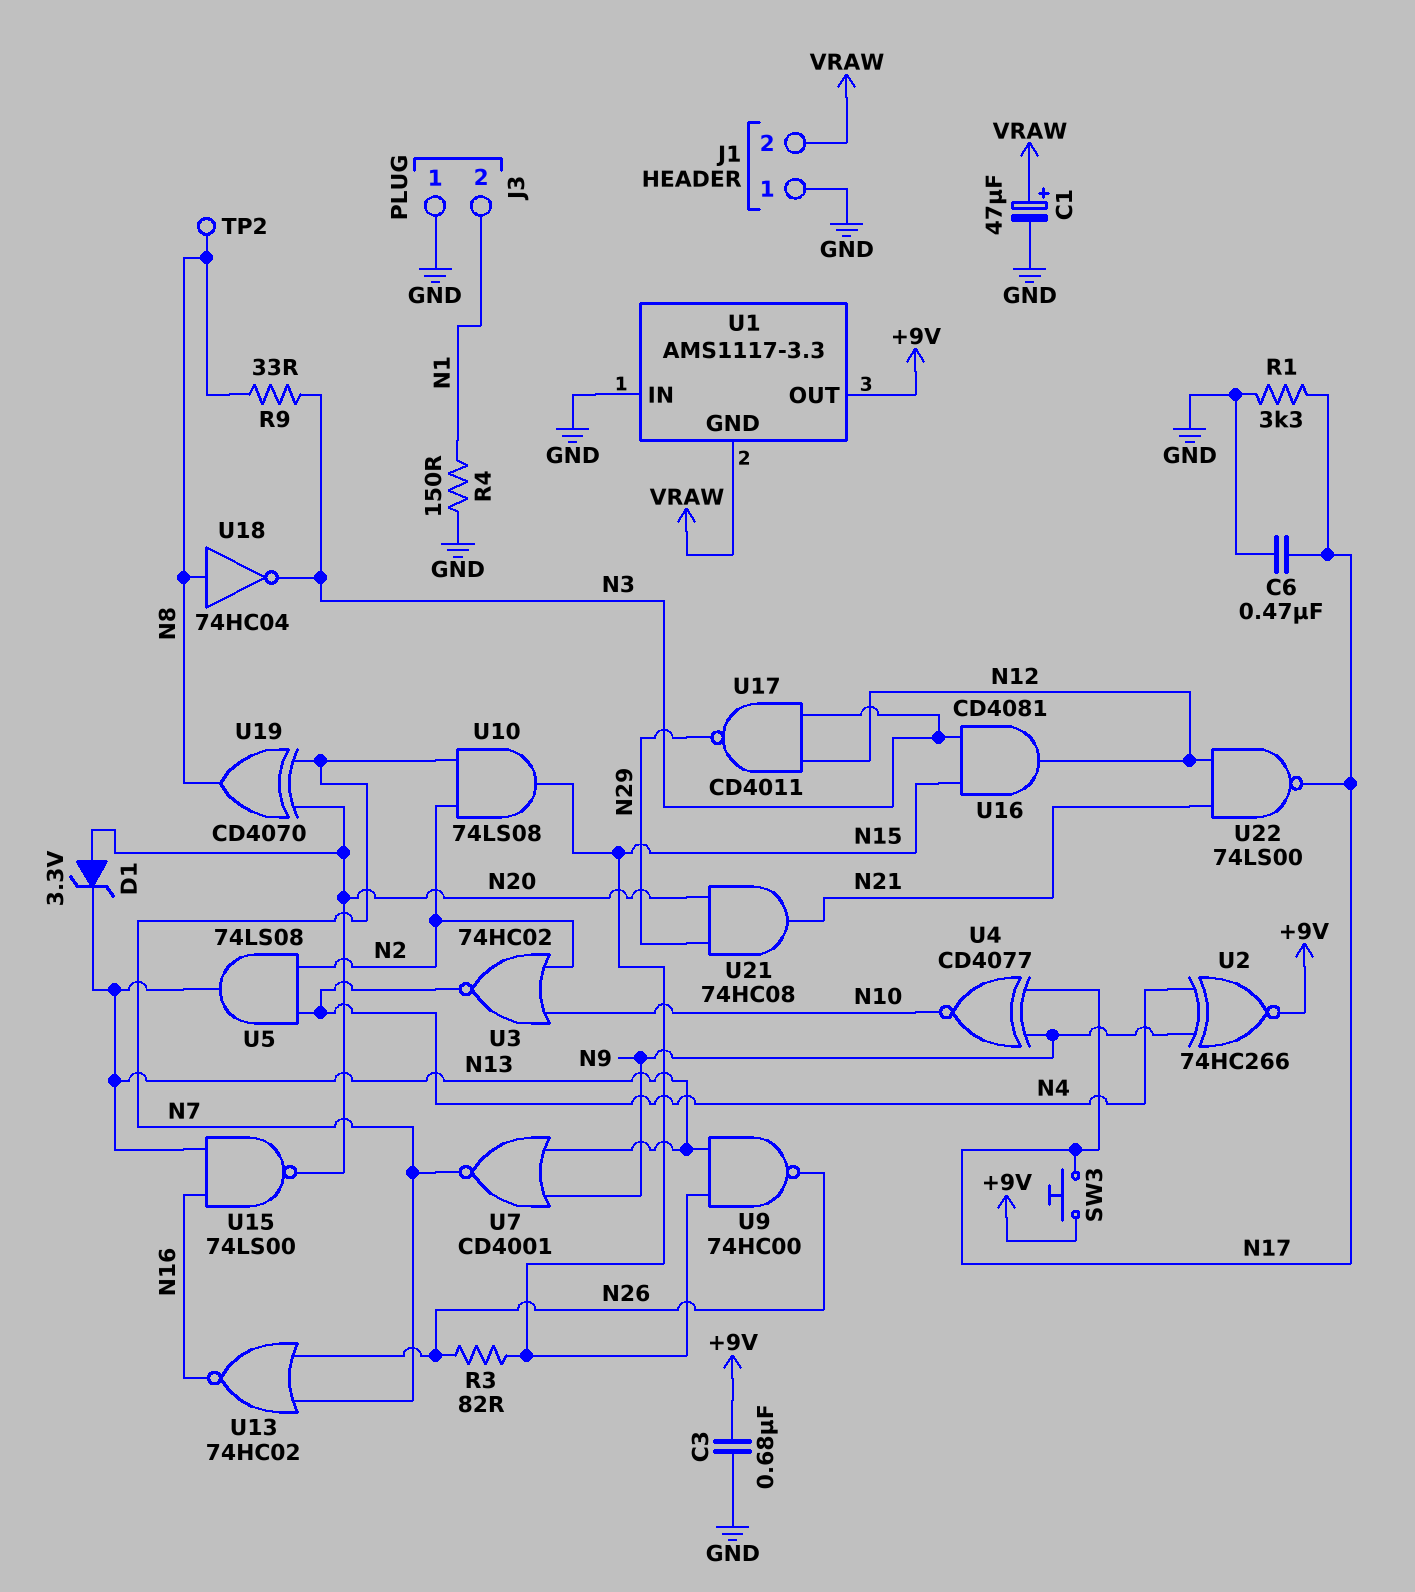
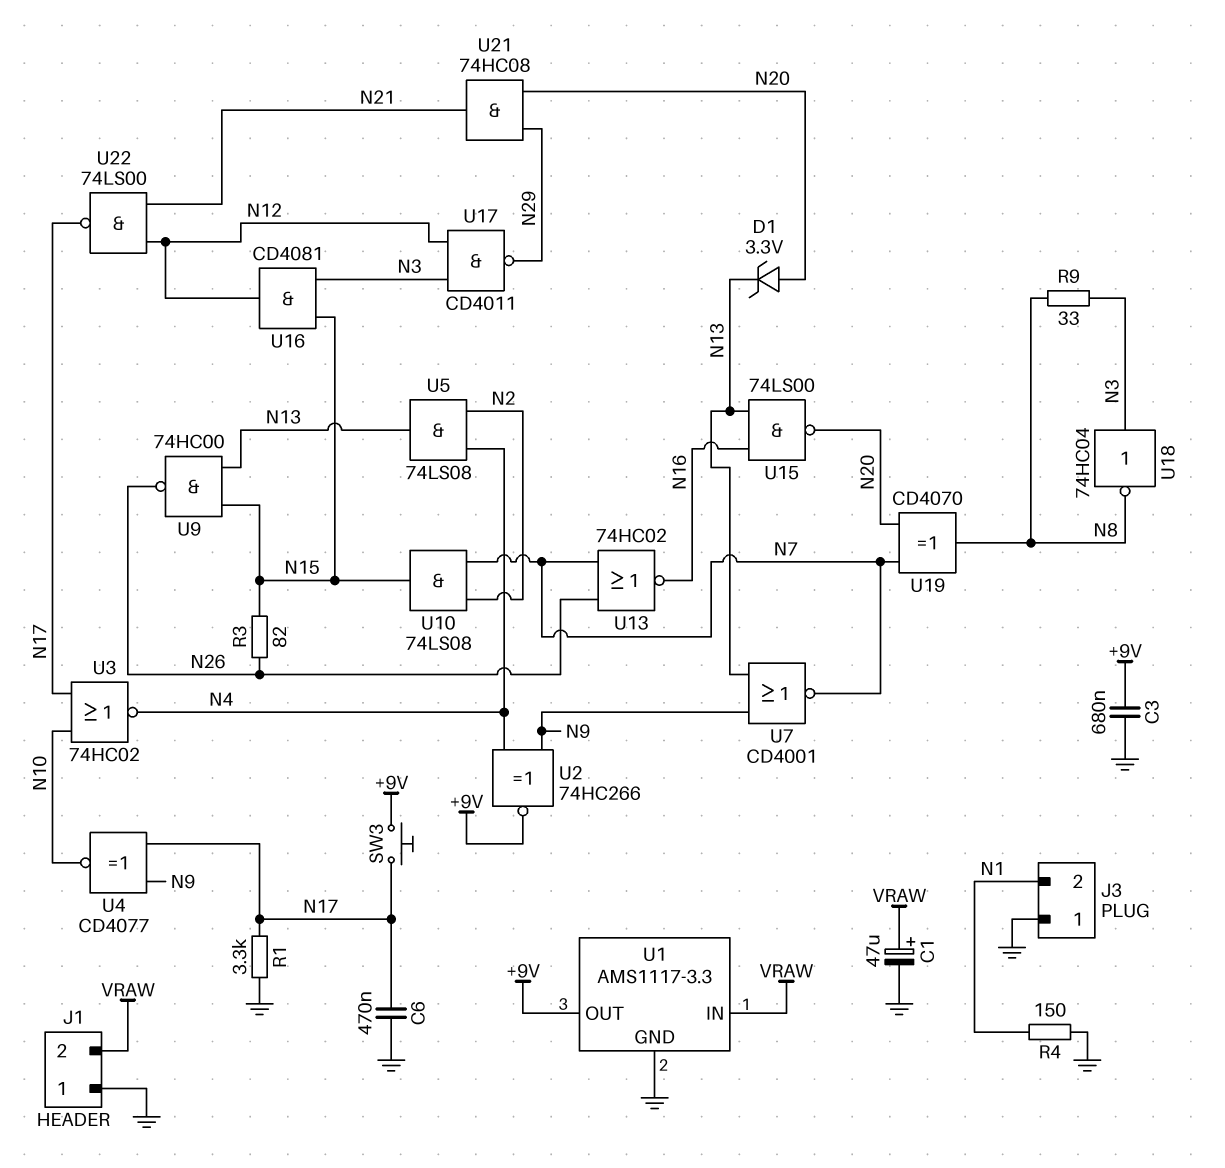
TP2: test point (N8) -> none
U1 pin GND: VRAW -> GND
U1 pin IN: GND -> VRAW
U3: NOR 74HC02 (in N2, in N10, out N4) -> NOR 74HC02 (in N10, in N17, out N4)
U18: NOT 74HC04 (in N8, out N3) -> NOT 74HC04 (in N3, out N8)

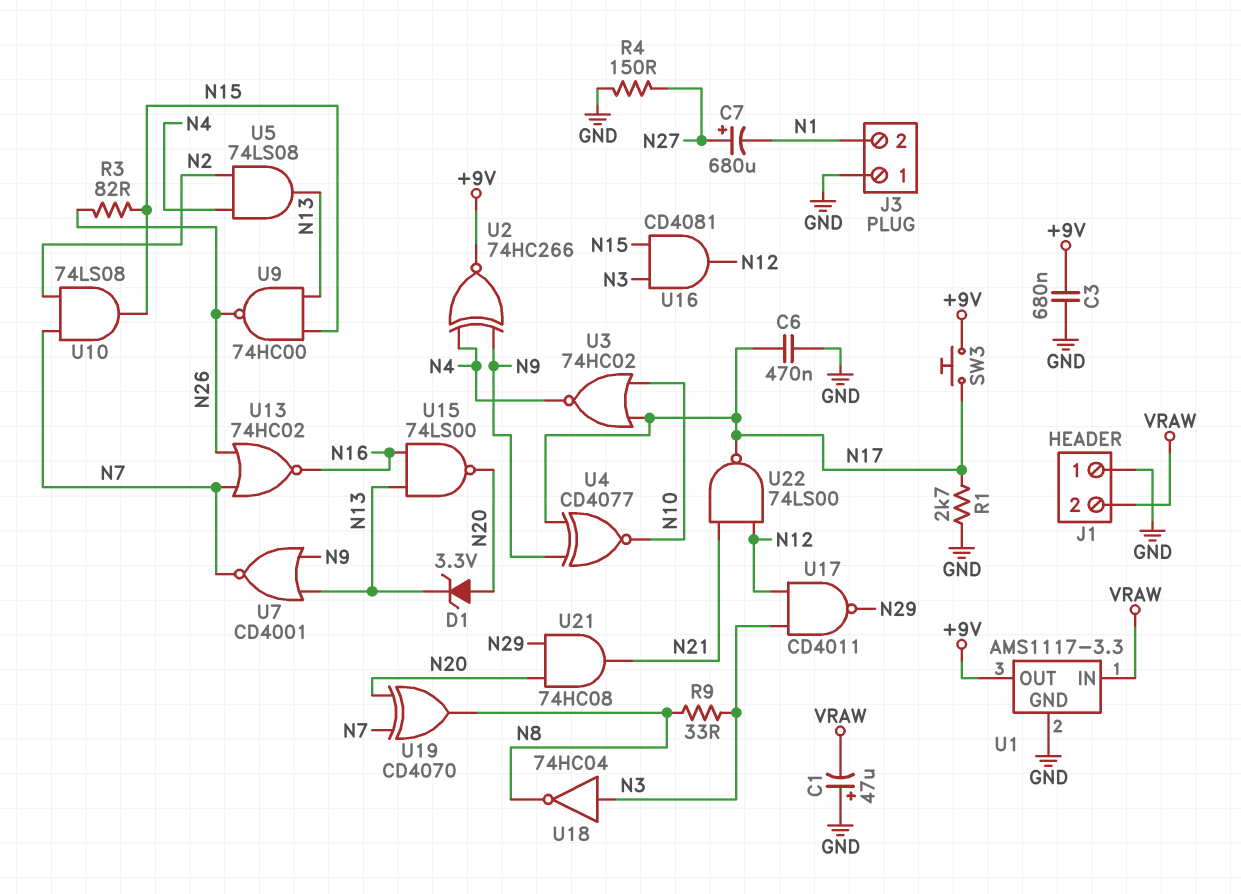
C1: 47uF (plus VRAW, minus GND) -> 47uF (plus GND, minus VRAW)
C7: none -> 680uF (plus N27, minus N1)
R1: 3.3k (GND, N17) -> 2.7k (GND, N17)
R4: 150 (GND, N1) -> 150 (GND, N27)

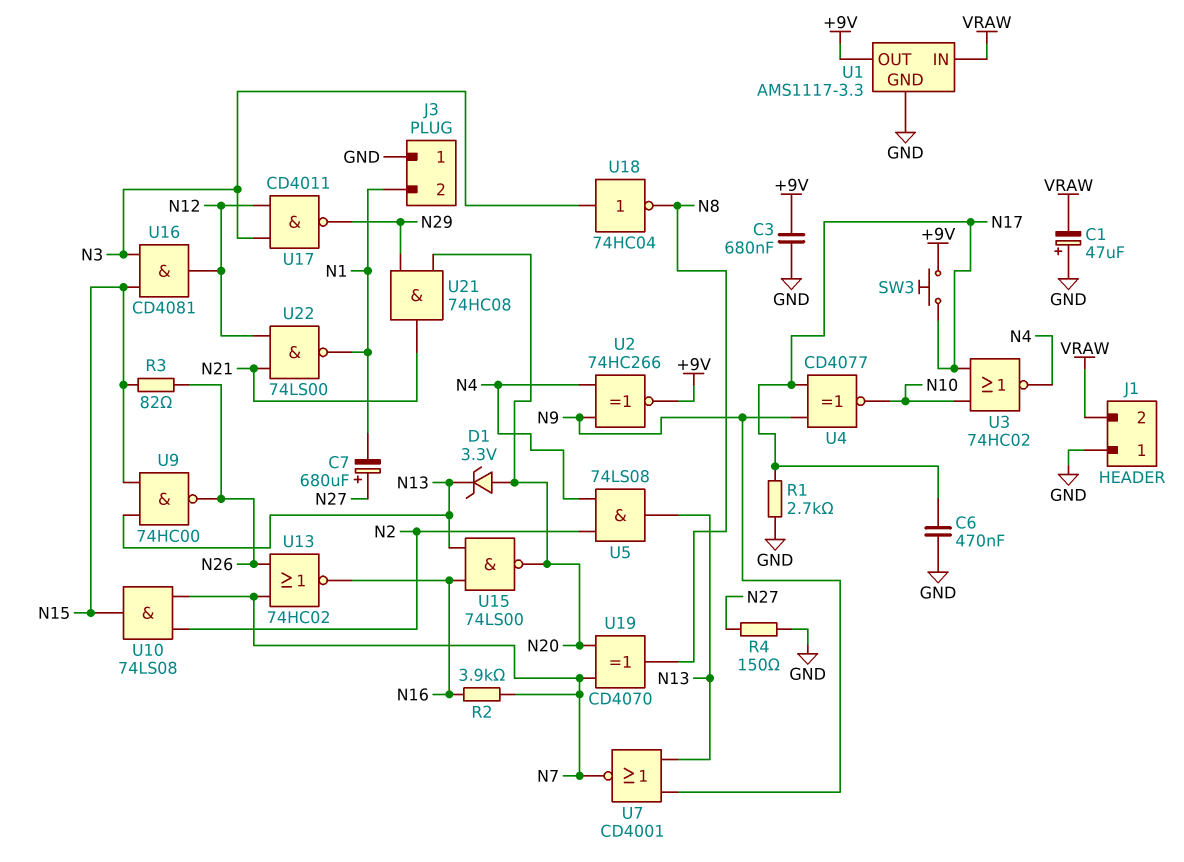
R2: none -> 3.9k (N7, N16)
R9: 33 (N3, N8) -> none
U22: NAND 74LS00 (in N12, in N21, out N17) -> NAND 74LS00 (in N12, in N21, out N1)

